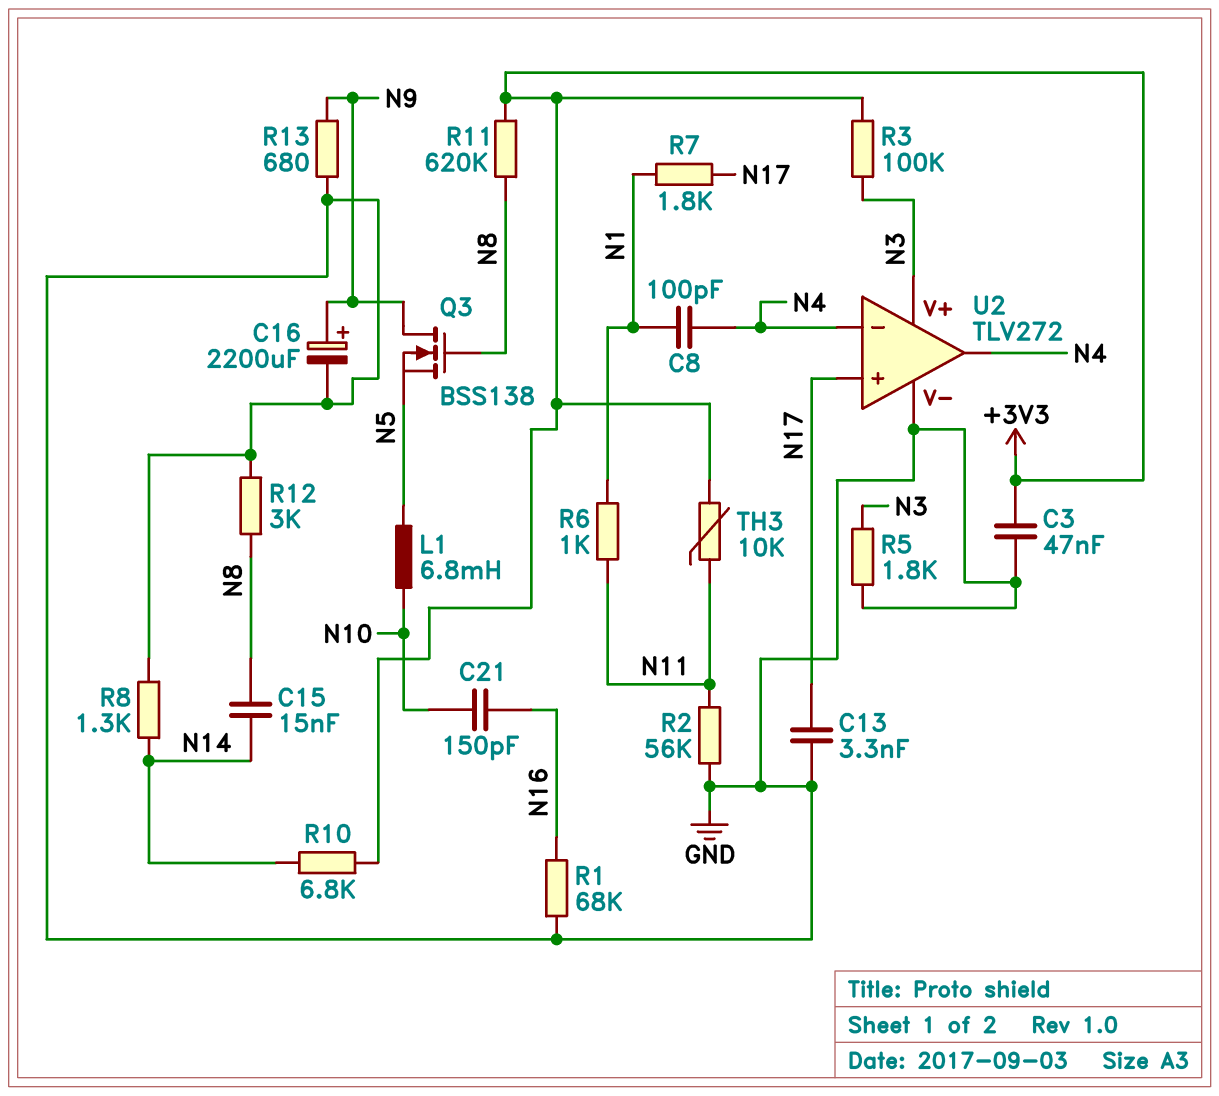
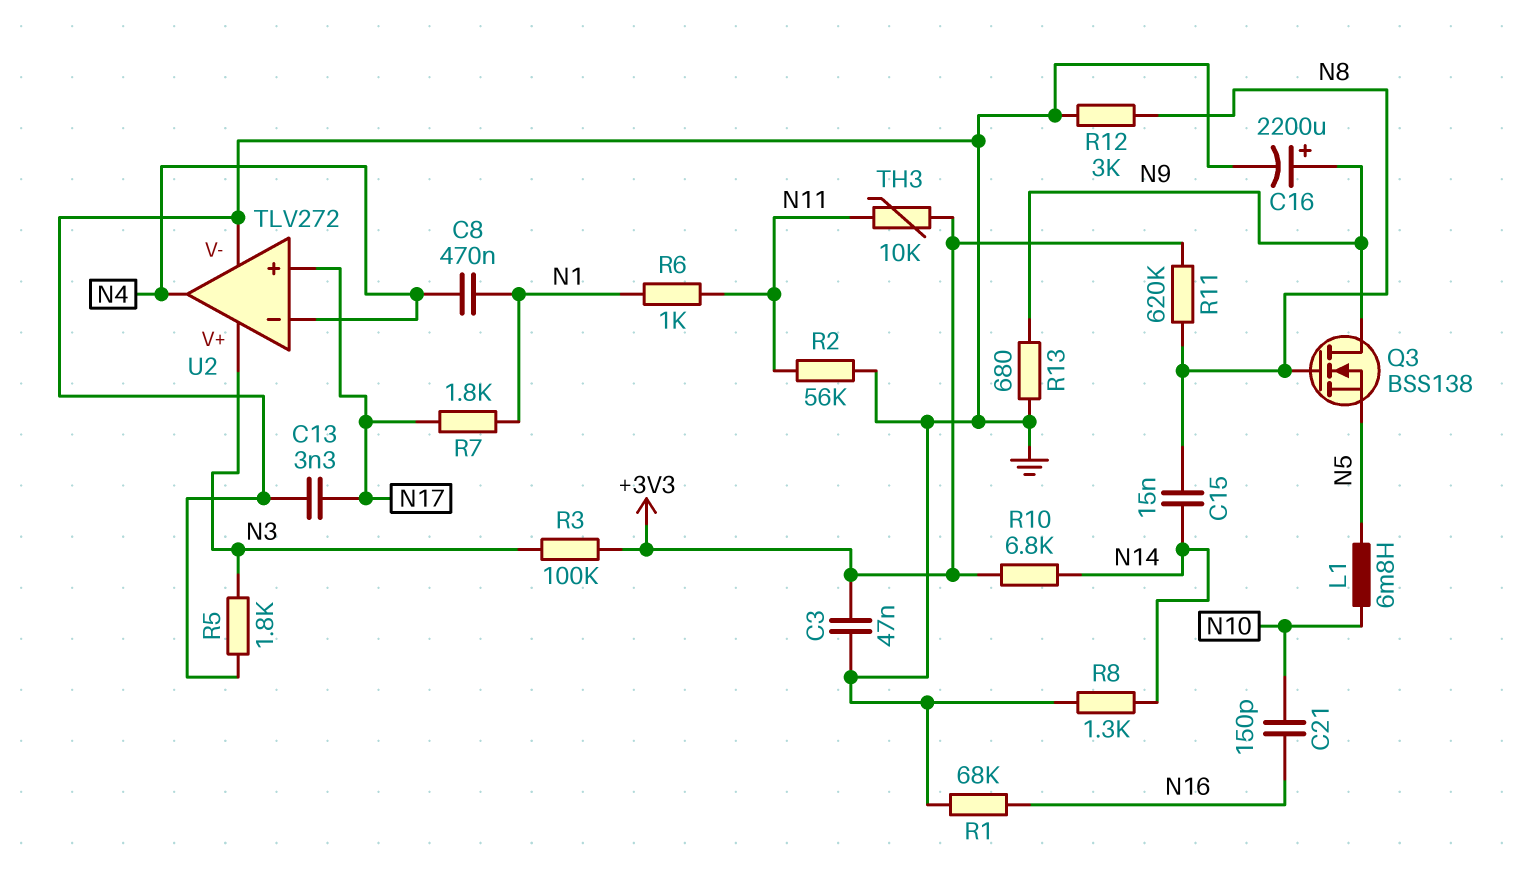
C8: 100pF (N1, N4) -> 470nF (N1, N4)

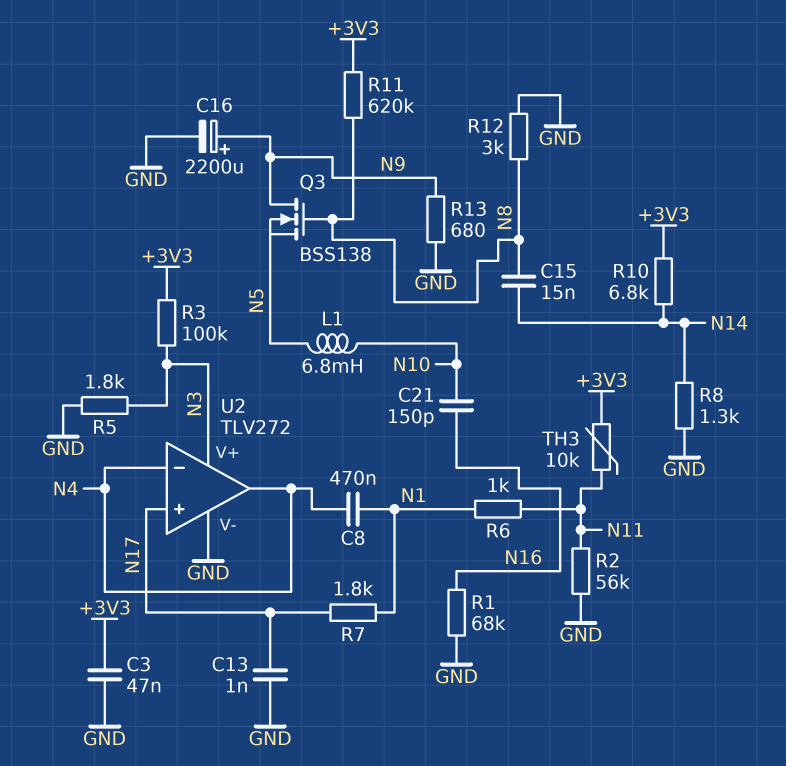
C13: 3.3nF (GND, N17) -> 1nF (GND, N17)

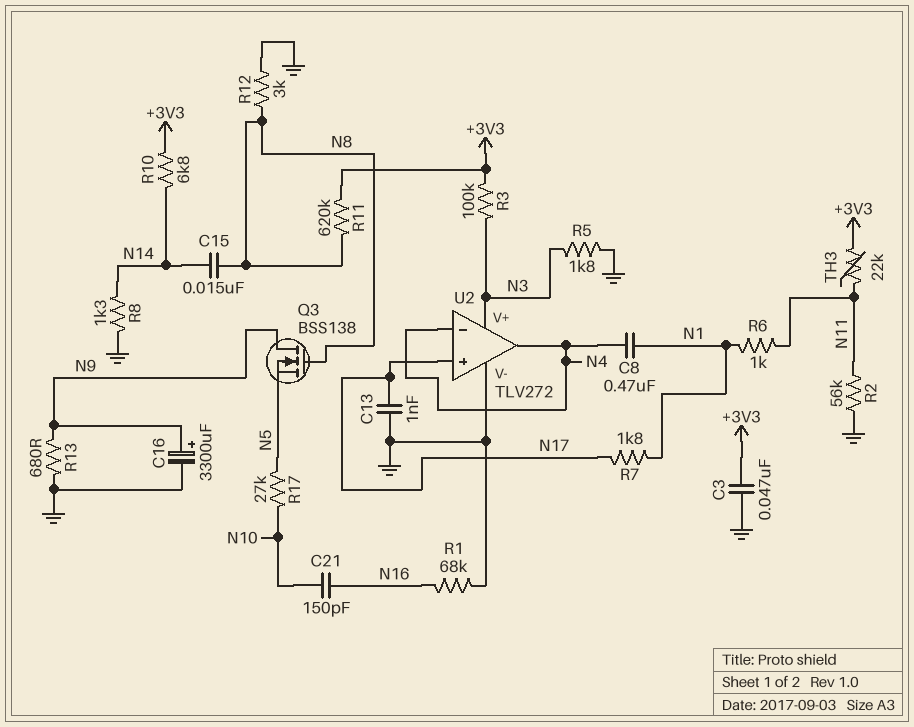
C16: 2200uF (plus N9, minus GND) -> 3300uF (plus N9, minus GND)
L1: 6.8mH (N5, N10) -> none
R17: none -> 27k (N5, N10)
TH3: 10k (+3V3, N11) -> 22k (+3V3, N11)

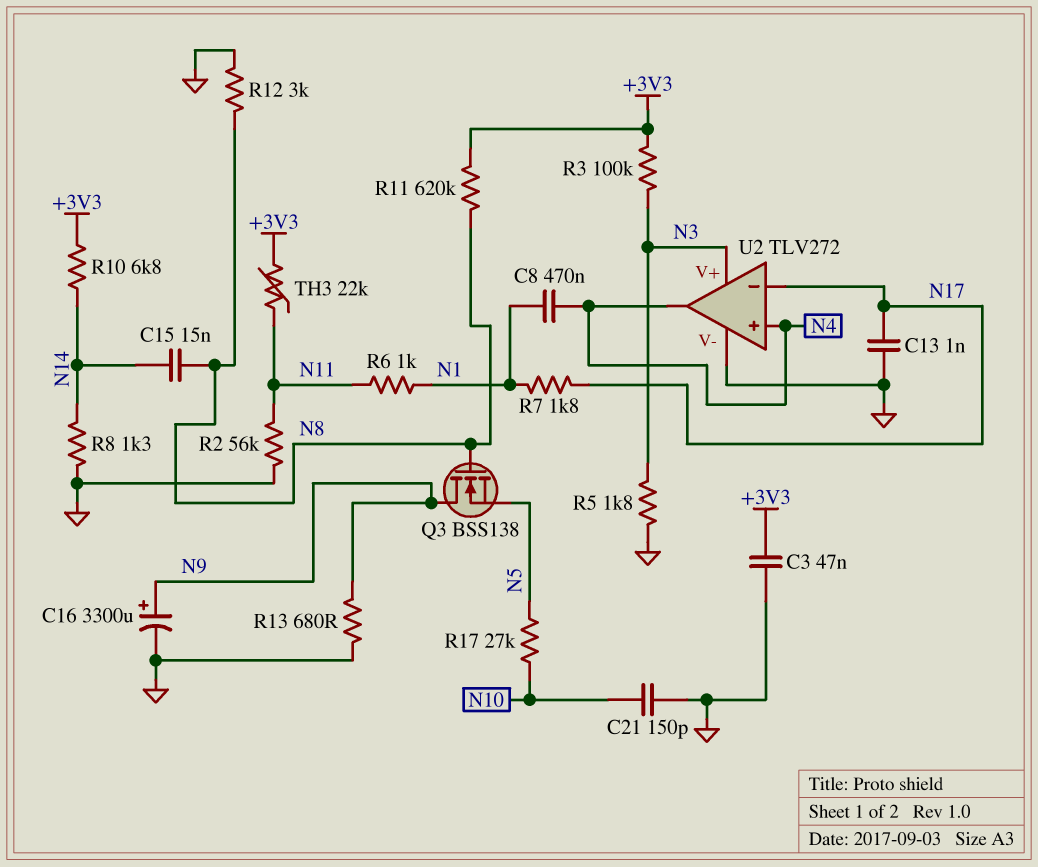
C21: 150pF (N10, N16) -> 150pF (GND, N10)
R1: 68k (GND, N16) -> none
U2 pin in+: N17 -> N4
U2 pin in-: N4 -> N17

